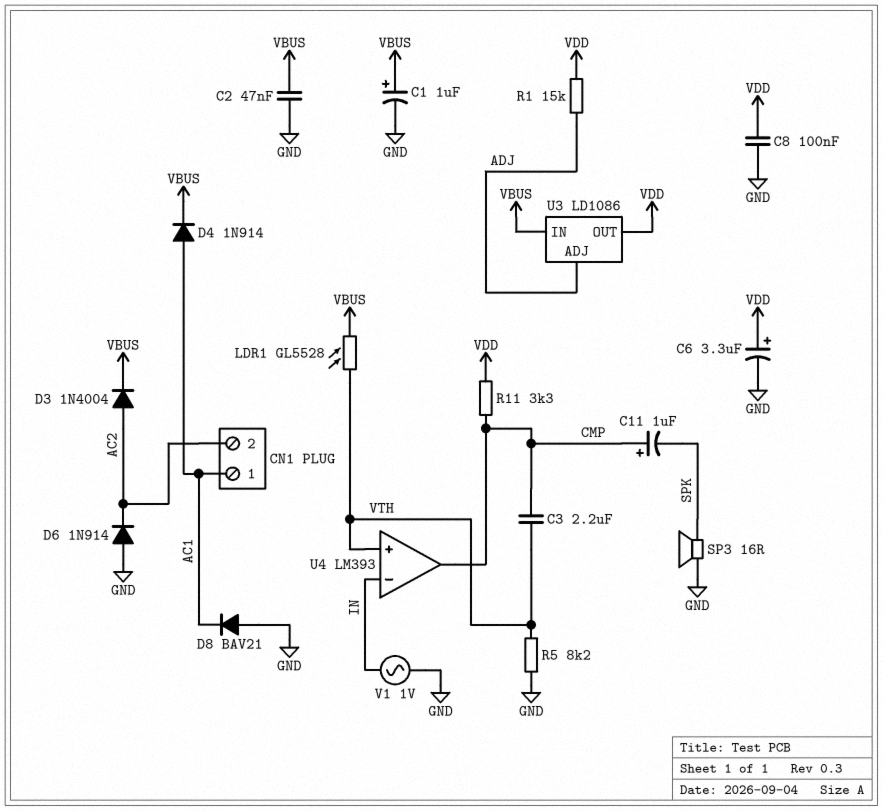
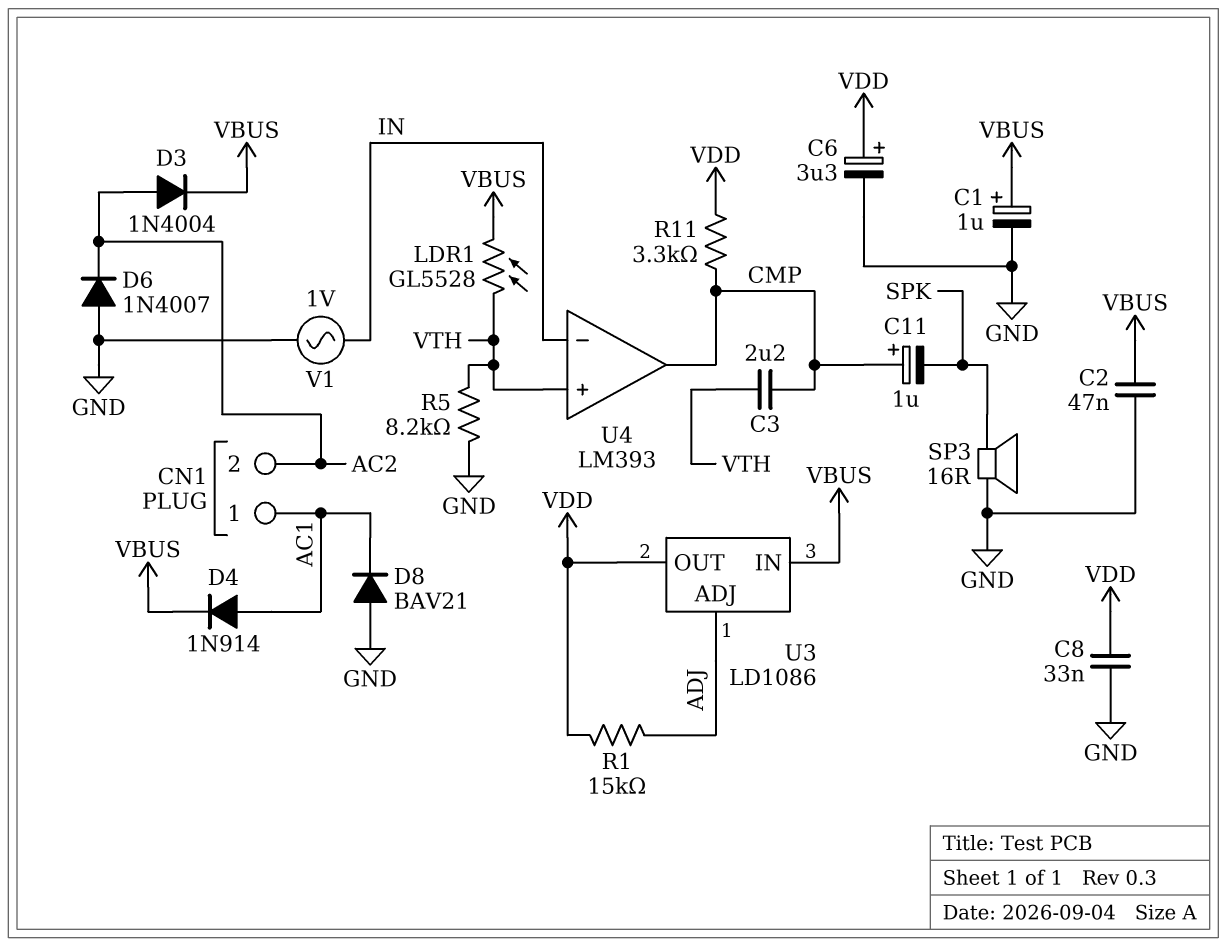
C8: 100nF (GND, VDD) -> 33nF (GND, VDD)
D6: diode 1N914 (A GND, K AC2) -> diode 1N4007 (A GND, K AC2)

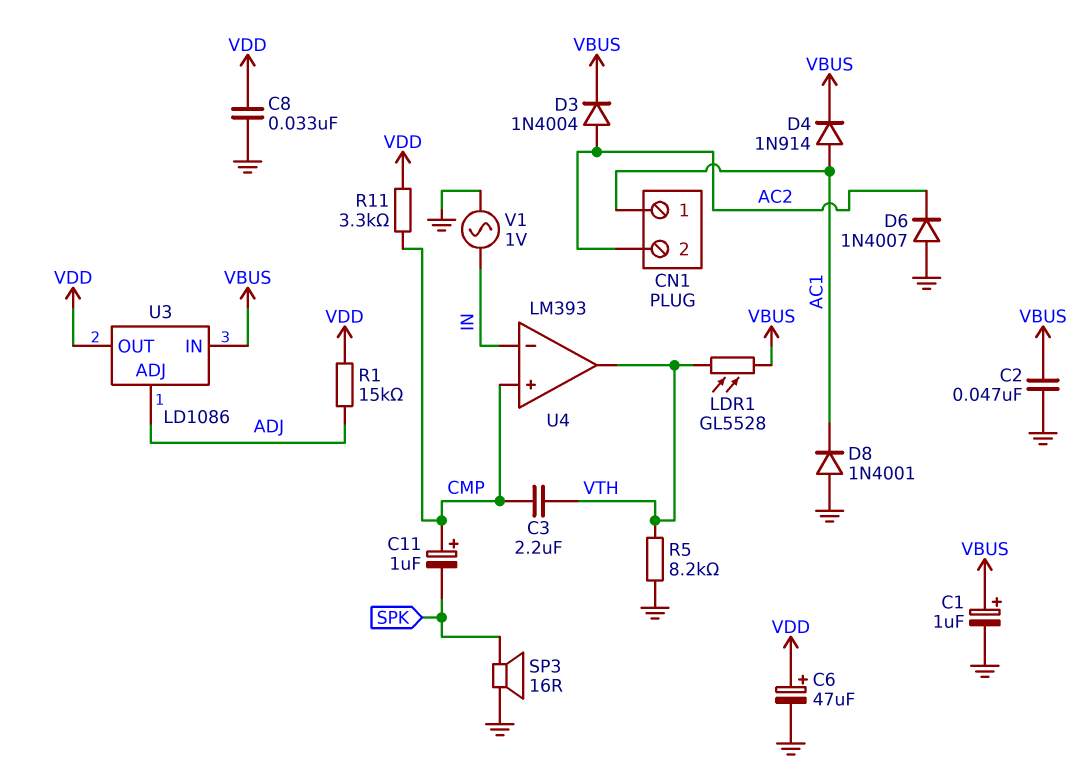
C6: 3.3uF (plus VDD, minus GND) -> 47uF (plus VDD, minus GND)
D8: diode BAV21 (A GND, K AC1) -> diode 1N4001 (A GND, K AC1)
U4 pin in+: VTH -> CMP
U4 pin out: CMP -> VTH

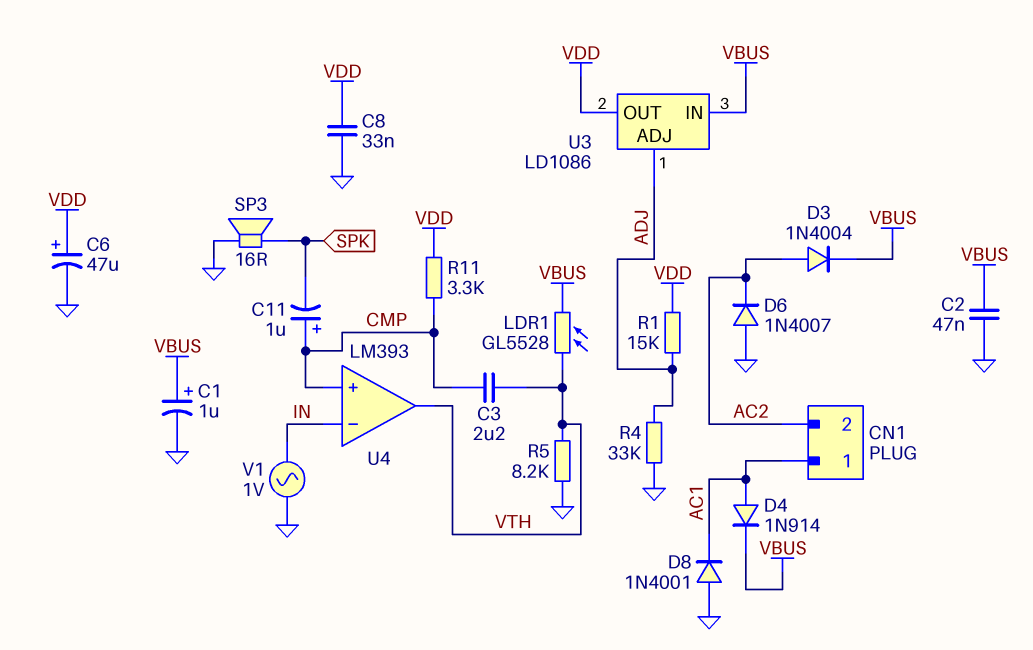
R4: none -> 33k (ADJ, GND)

